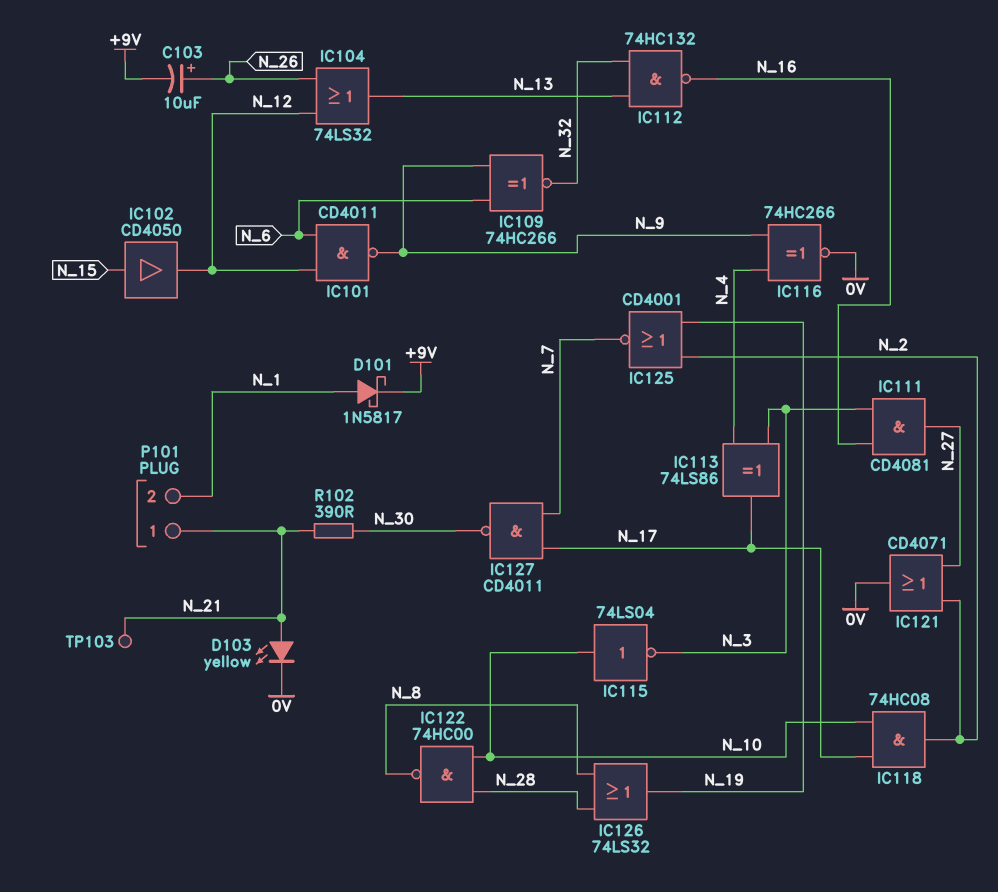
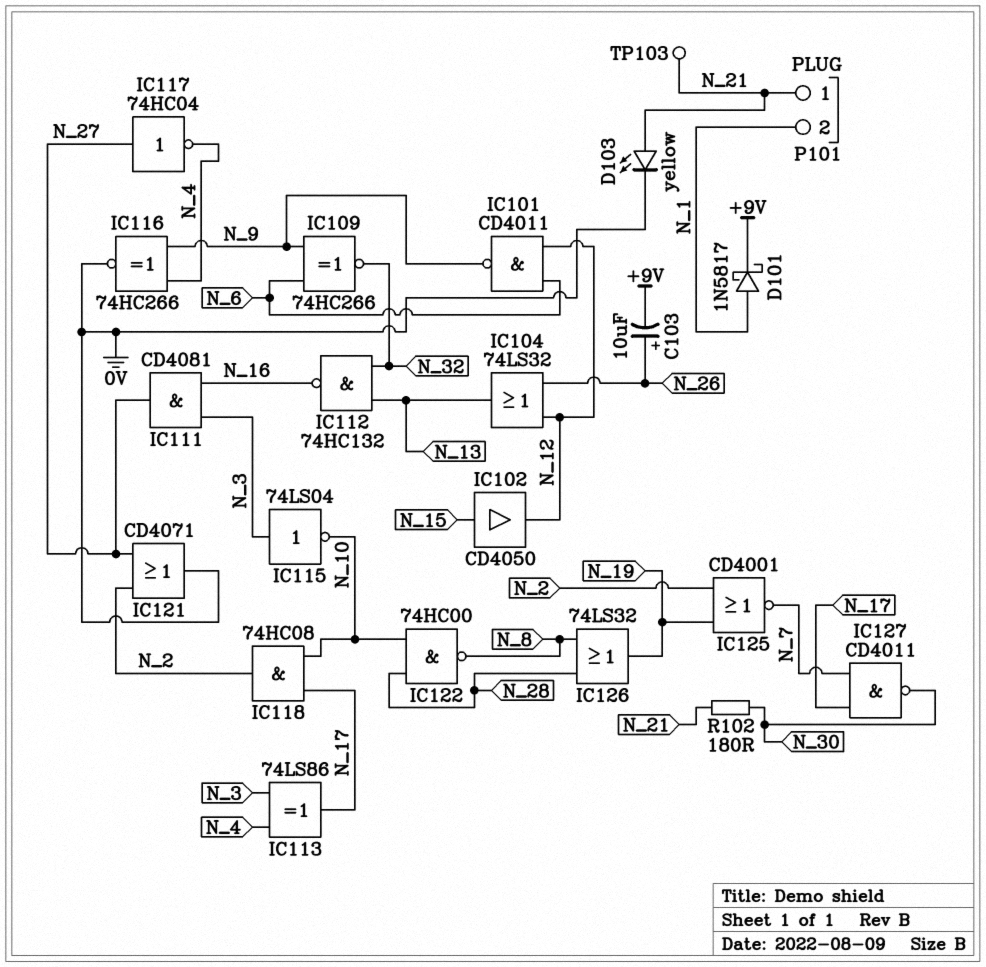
IC115: NOT 74LS04 (in N_10, out N_3) -> NOT 74LS04 (in N_3, out N_10)
IC117: none -> NOT 74HC04 (in N_27, out N_4)
R102: 390 (N_21, N_30) -> 180 (N_21, N_30)

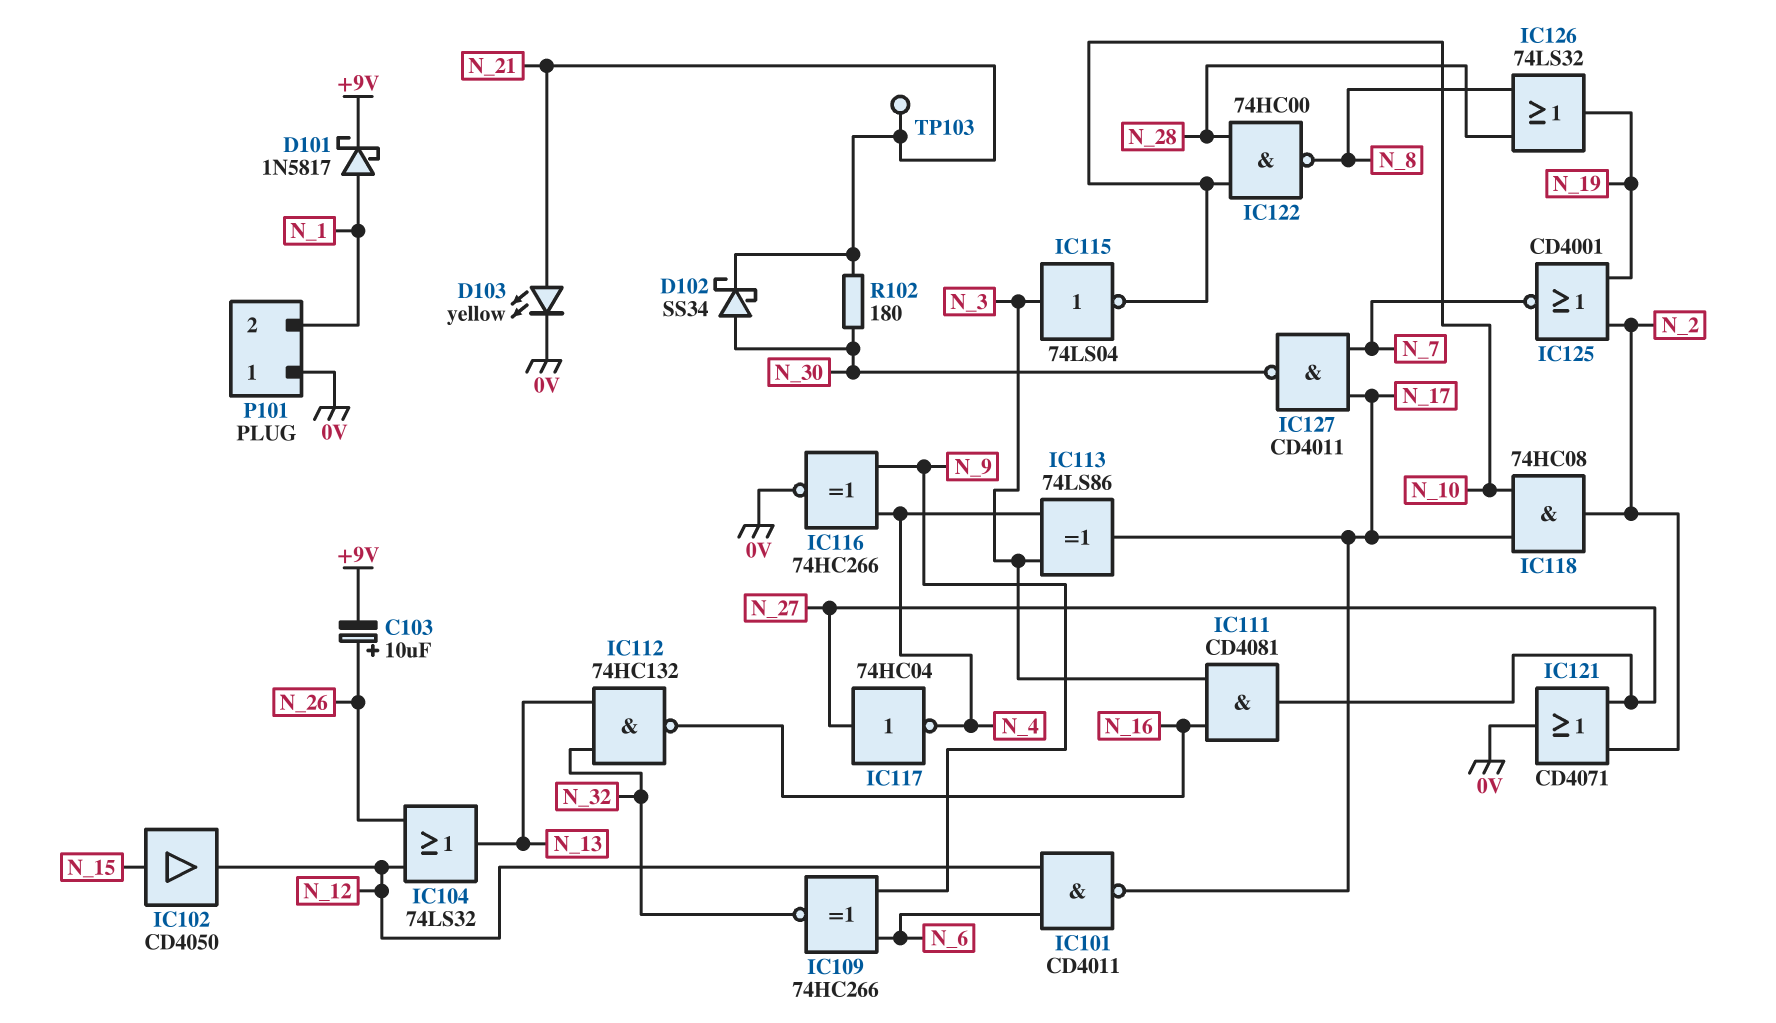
D102: none -> schottky SS34 (A N_30, K N_21)
IC101: NAND CD4011 (in N_6, in N_12, out N_9) -> NAND CD4011 (in N_6, in N_12, out N_17)
P101 pin 1: N_21 -> 0V

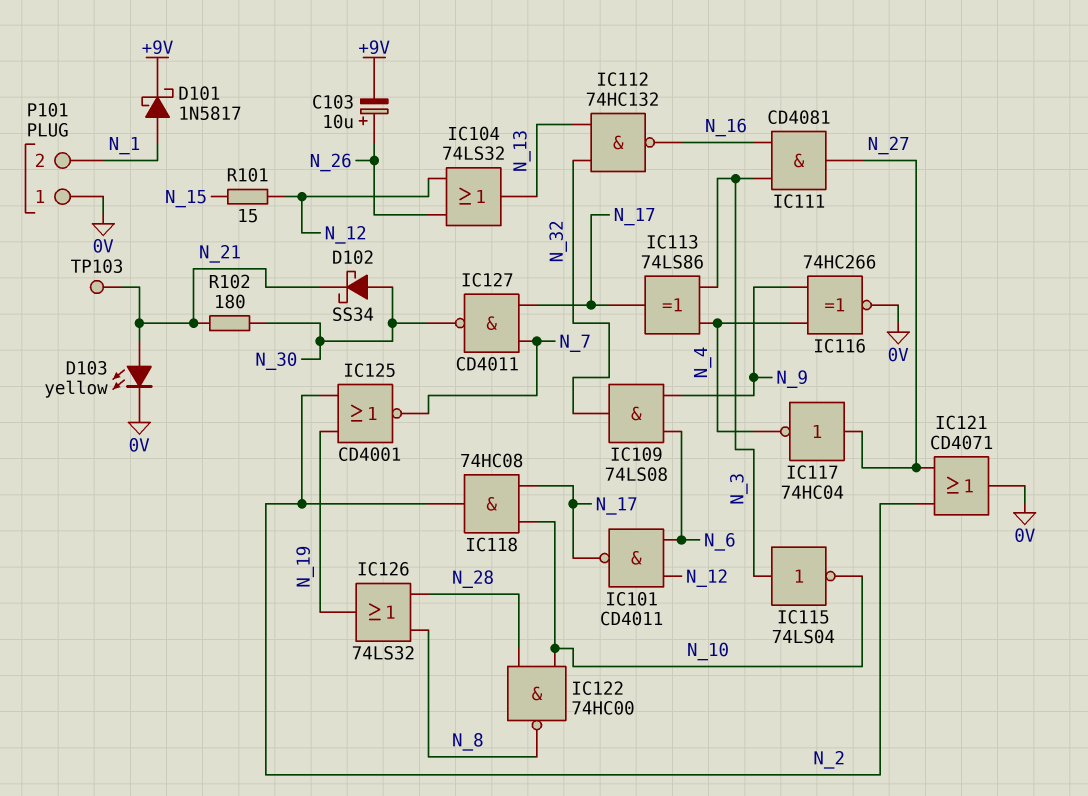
IC102: buffer CD4050 (in N_15, out N_12) -> none
IC109: XNOR 74HC266 (in N_6, in N_9, out N_32) -> AND 74LS08 (in N_6, in N_9, out N_32)
R101: none -> 15 (N_12, N_15)

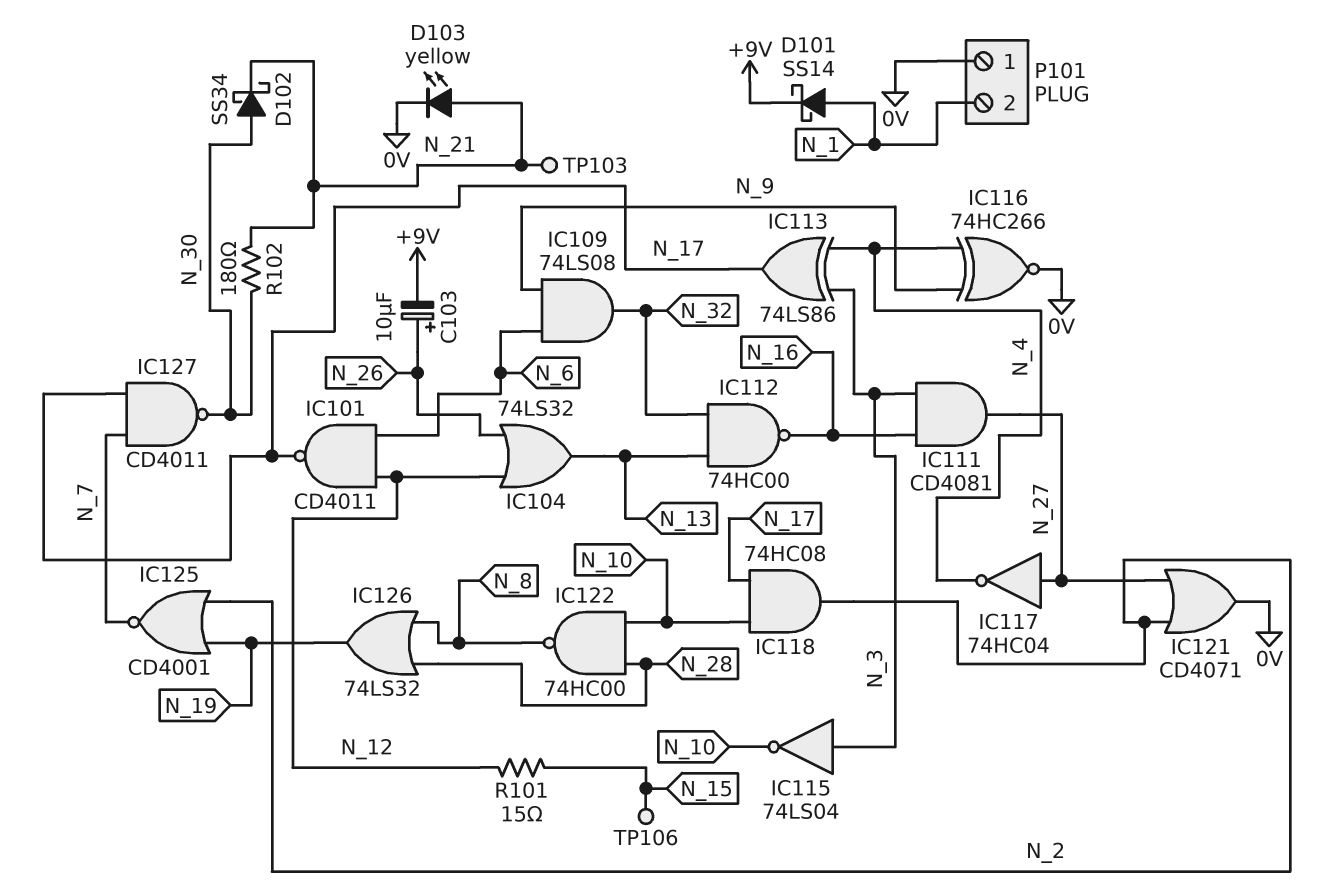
D101: schottky 1N5817 (A N_1, K +9V) -> schottky SS14 (A N_1, K +9V)
IC112: NAND 74HC132 (in N_13, in N_32, out N_16) -> NAND 74HC00 (in N_13, in N_32, out N_16)
TP106: none -> test point (N_15)

